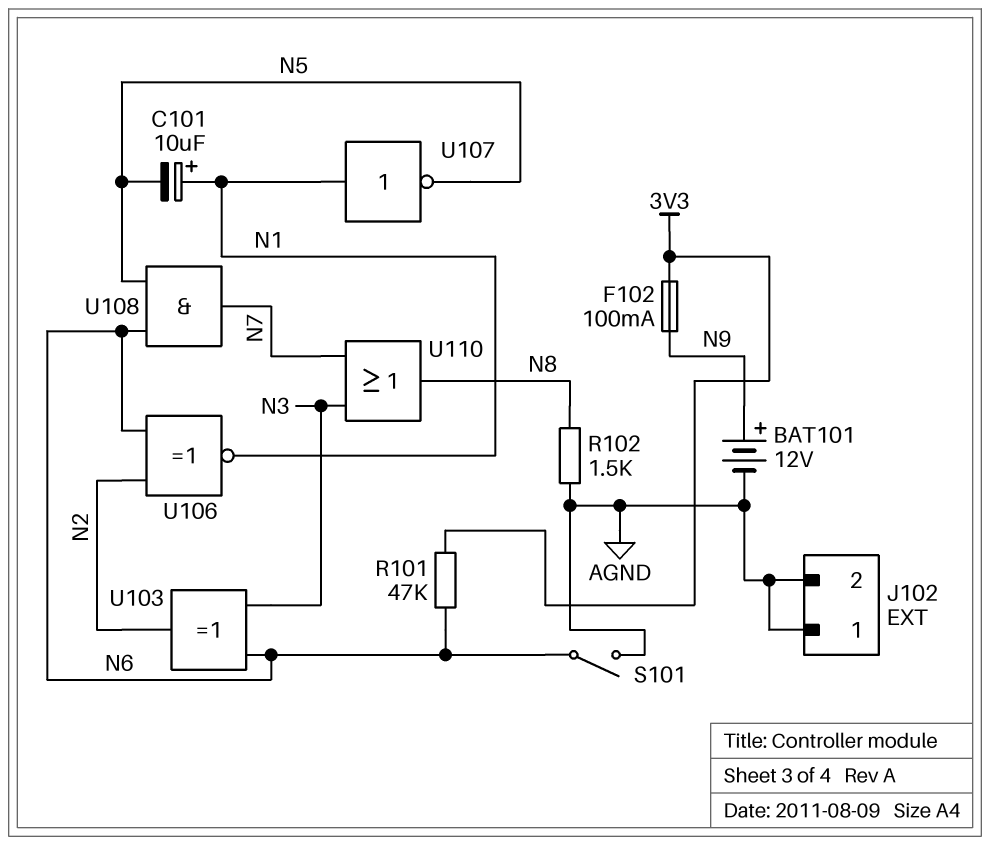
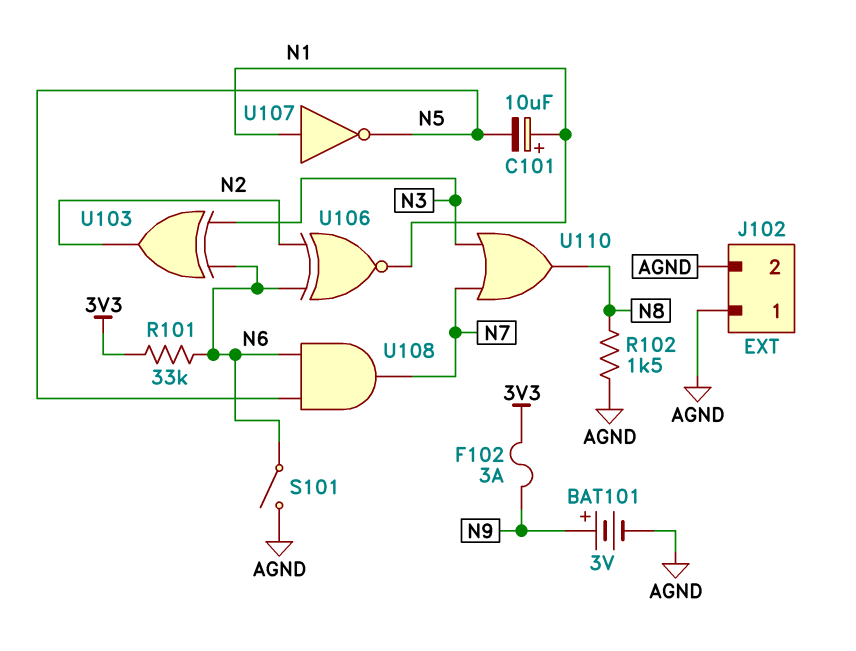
BAT101: 12V (plus N9, minus AGND) -> 3V (plus N9, minus AGND)
F102: 100mA (3V3, N9) -> 3A (3V3, N9)
R101: 47k (3V3, N6) -> 33k (3V3, N6)

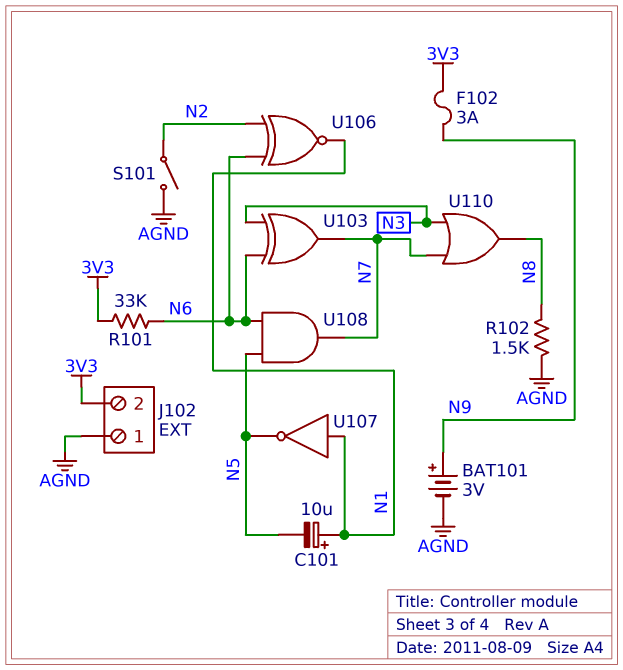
J102 pin 2: AGND -> 3V3
S101: switch (AGND, N6) -> switch (AGND, N2)
U103: XOR (in N3, in N6, out N2) -> XOR (in N3, in N6, out N7)

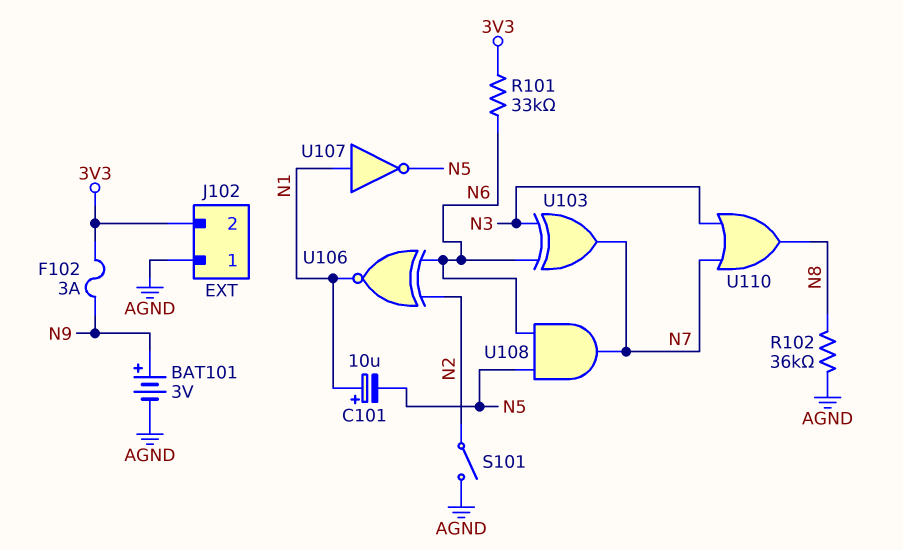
R102: 1.5k (AGND, N8) -> 36k (AGND, N8)

